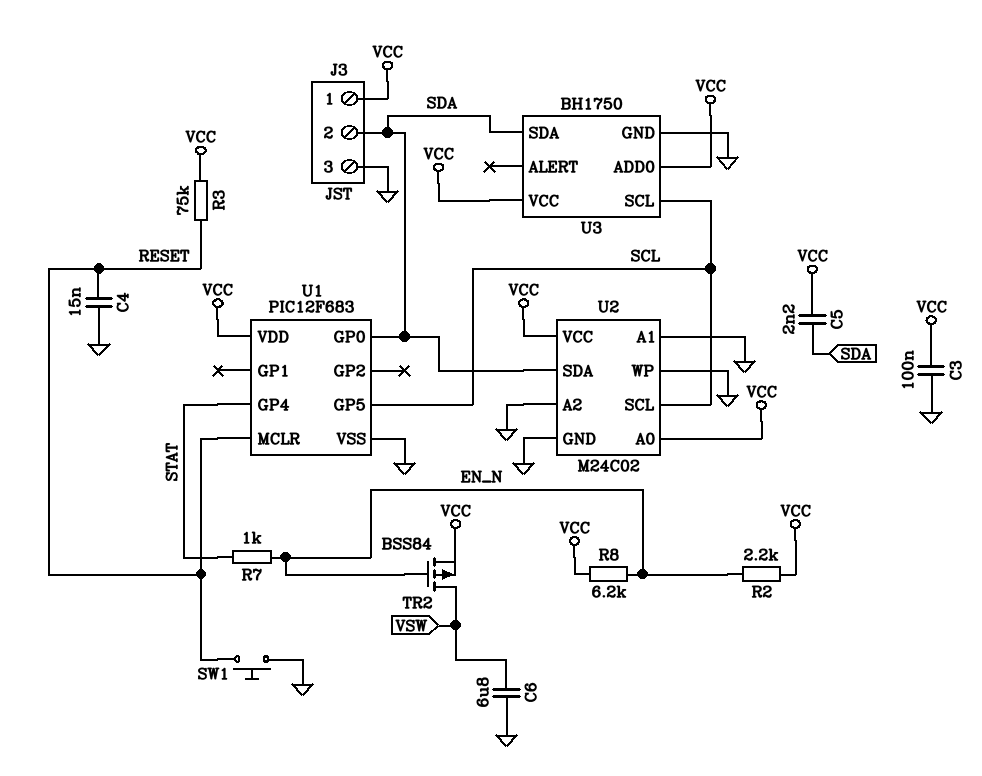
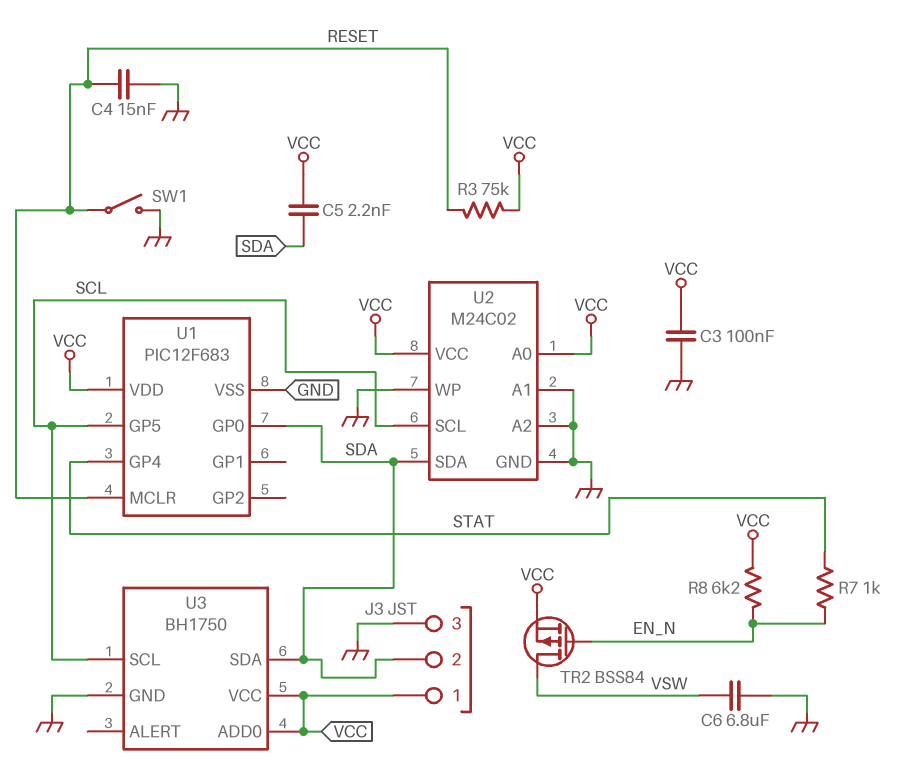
R2: 2.2k (EN_N, VCC) -> none
SW1: button (GND, RESET) -> switch (GND, RESET)

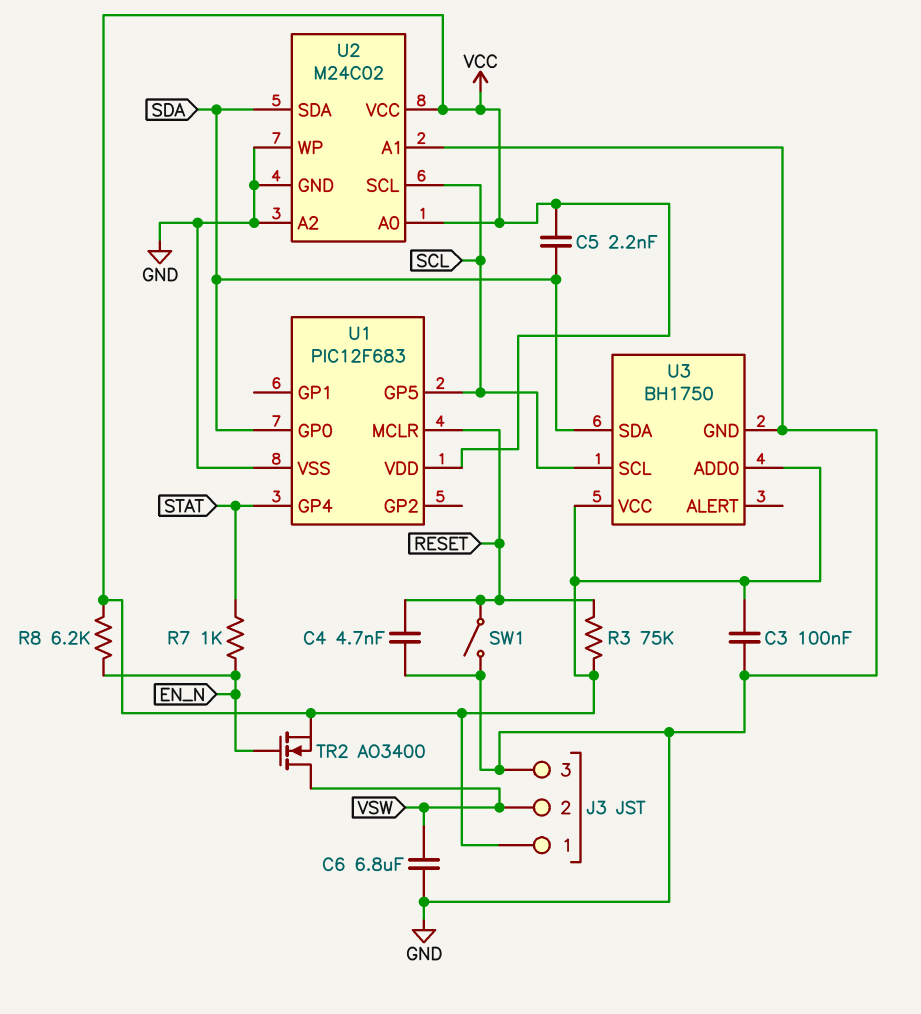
C4: 15nF (GND, RESET) -> 4.7nF (GND, RESET)
J3 pin 2: SDA -> VSW
TR2: PMOS BSS84 (G EN_N, D VSW, S VCC) -> NMOS AO3400 (G EN_N, D VSW, S VCC)

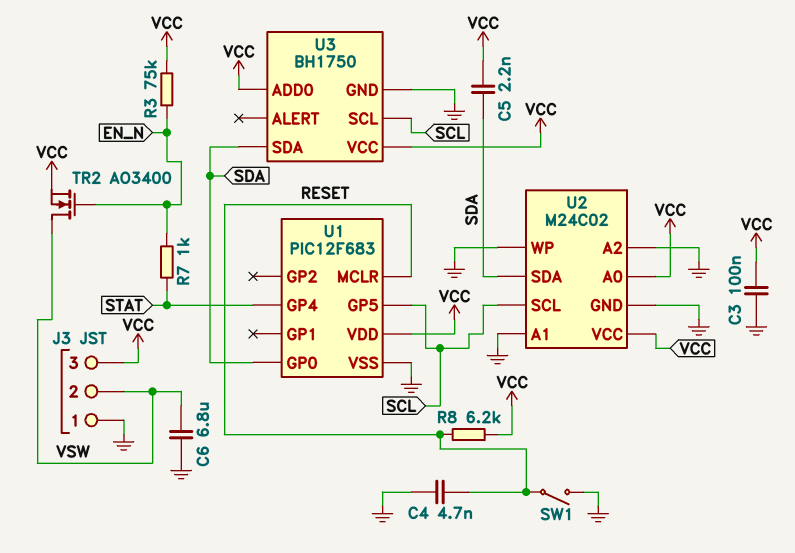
J3 pin 1: VCC -> GND
J3 pin 3: GND -> VCC
R3: 75k (RESET, VCC) -> 75k (EN_N, VCC)
R8: 6.2k (EN_N, VCC) -> 6.2k (RESET, VCC)

